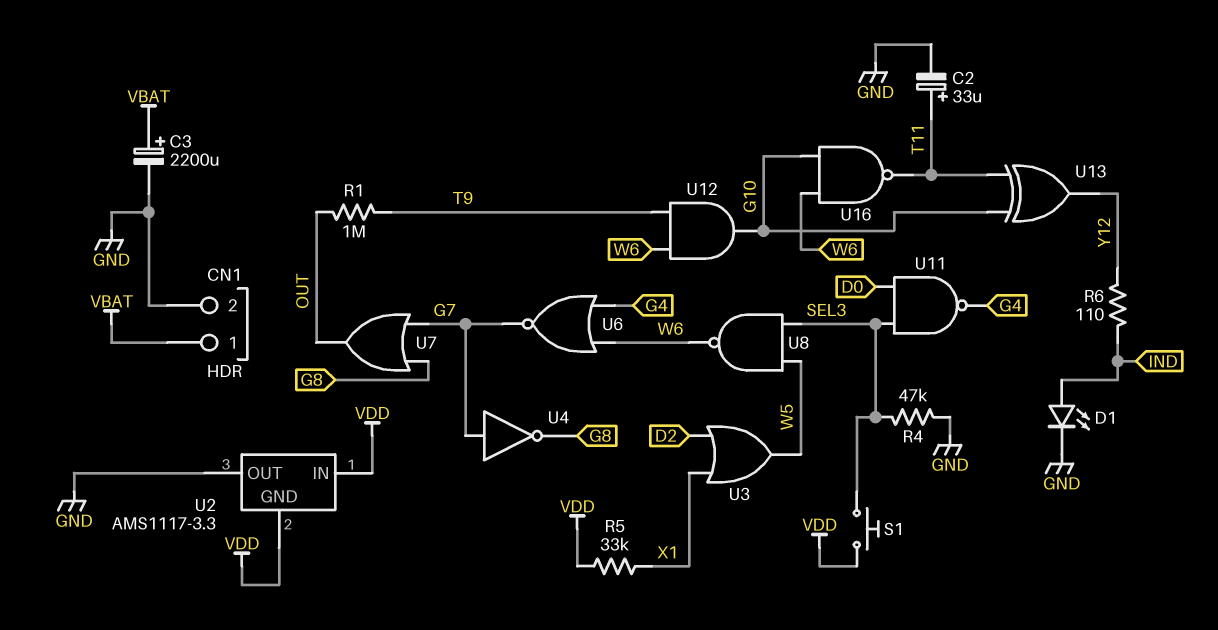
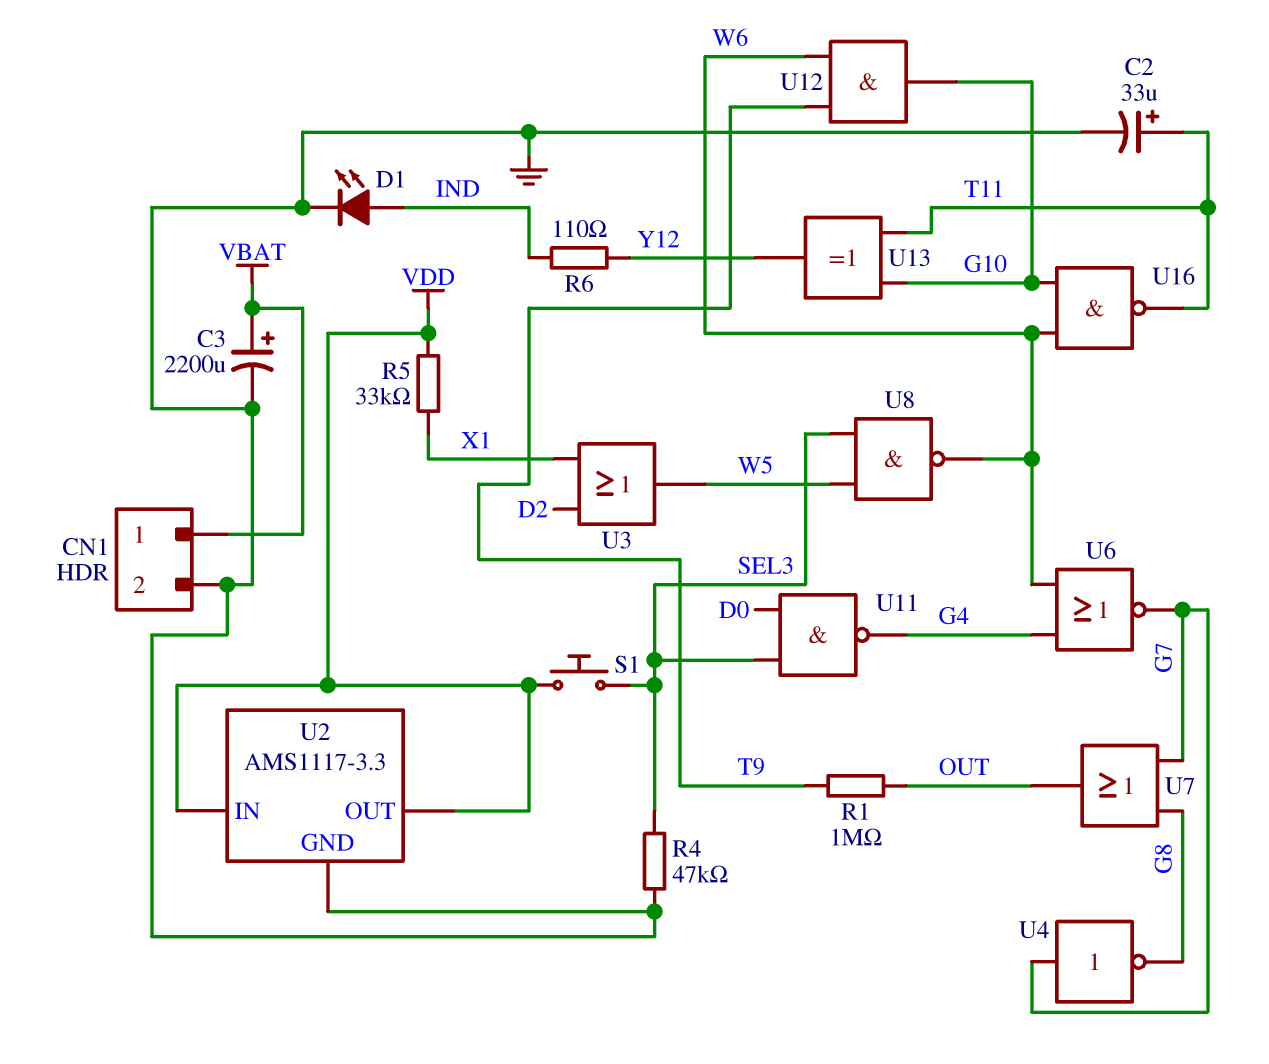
U2 pin GND: VDD -> GND
U2 pin OUT: GND -> VDD

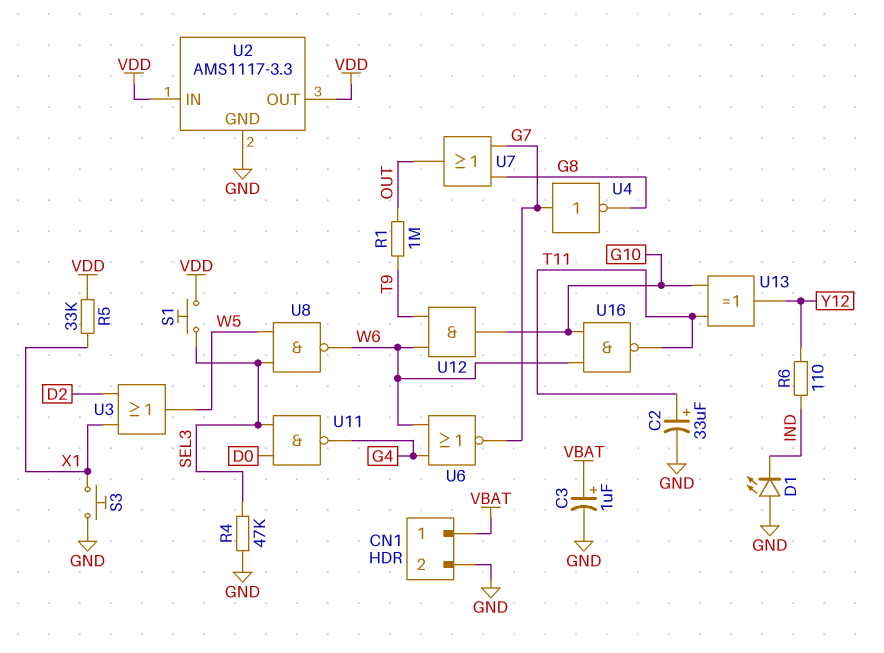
C3: 2200uF (plus VBAT, minus GND) -> 1uF (plus VBAT, minus GND)
D1: LED (A IND, K GND) -> LED (A GND, K IND)
S3: none -> button (GND, X1)

